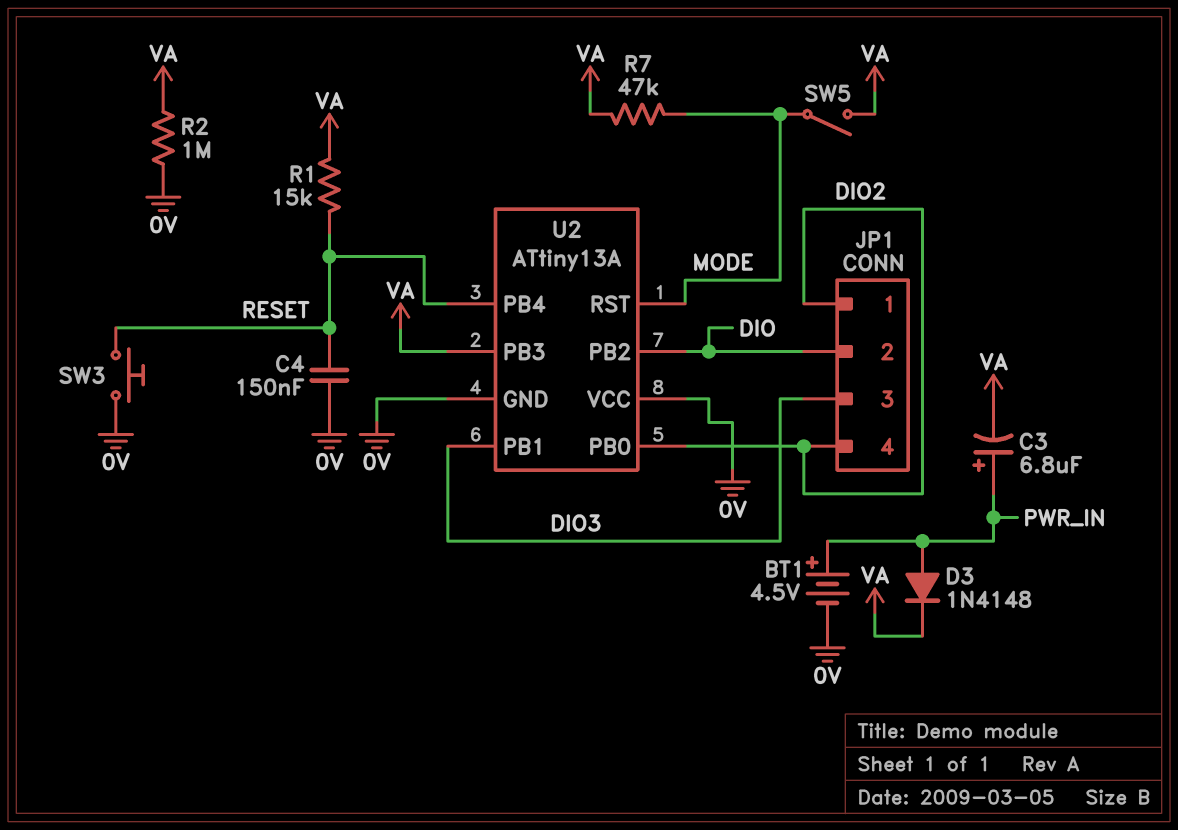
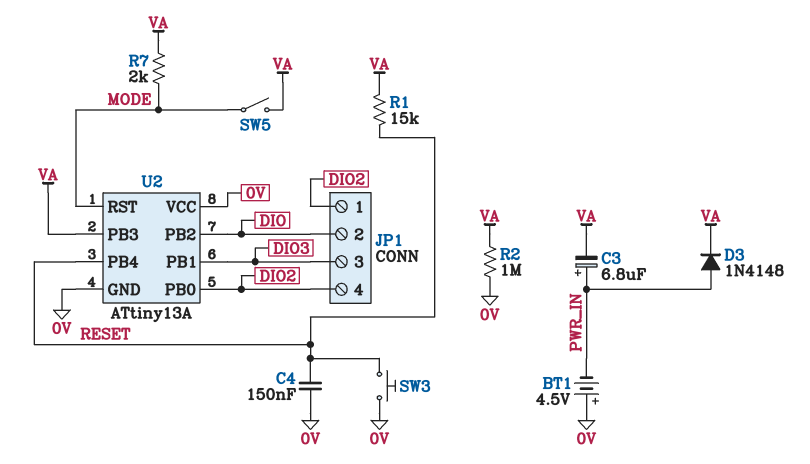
BT1: 4.5V (plus PWR_IN, minus 0V) -> 4.5V (plus 0V, minus PWR_IN)
R7: 47k (MODE, VA) -> 2k (MODE, VA)

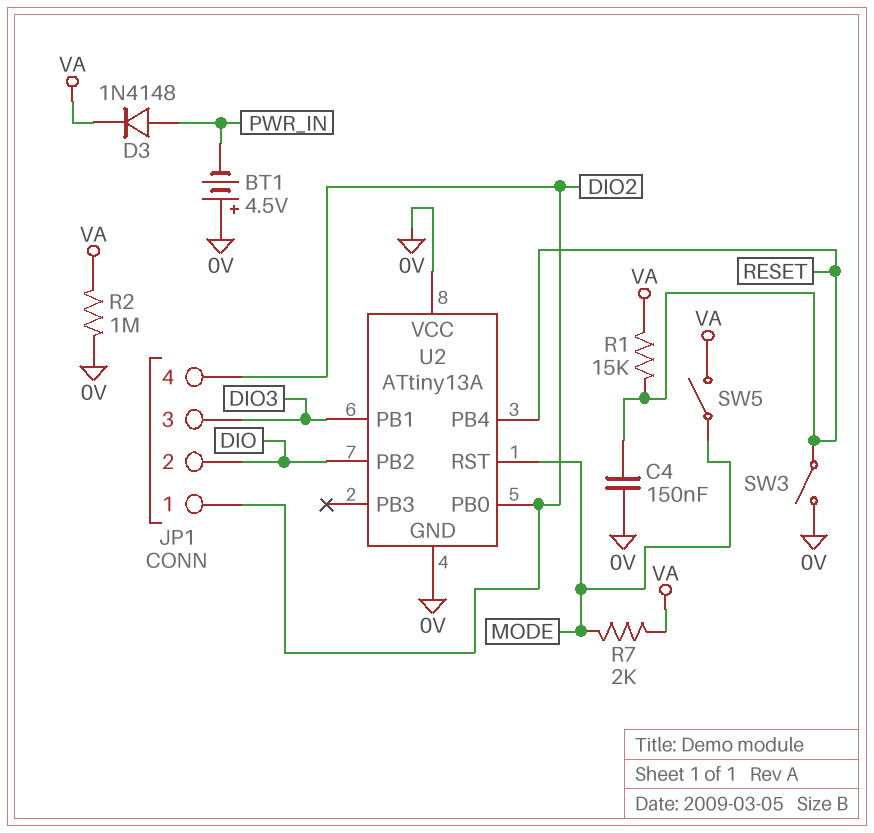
C3: 6.8uF (plus PWR_IN, minus VA) -> none
SW3: button (0V, RESET) -> switch (0V, RESET)
U2 pin PB3: VA -> none

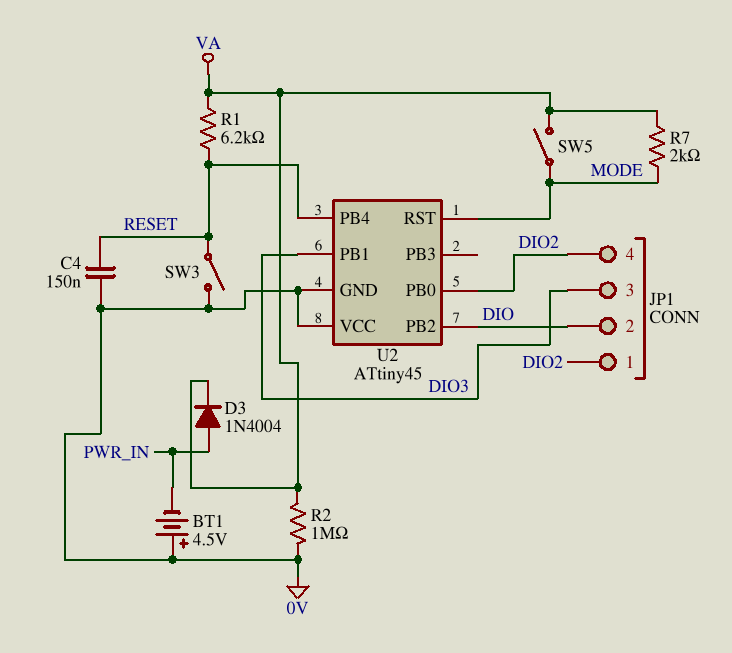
D3: diode 1N4148 (A PWR_IN, K VA) -> diode 1N4004 (A PWR_IN, K VA)
R1: 15k (RESET, VA) -> 6.2k (RESET, VA)
U2: ATtiny13A -> ATtiny45

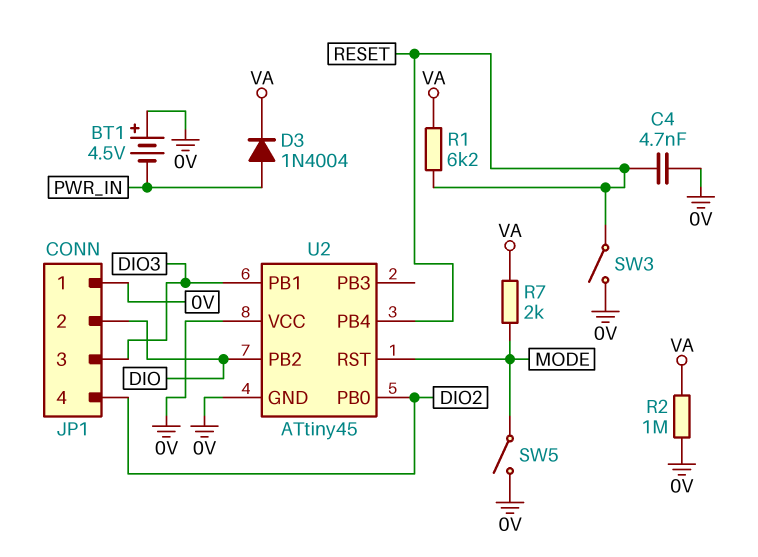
C4: 150nF (0V, RESET) -> 4.7nF (0V, RESET)
JP1 pin 1: DIO2 -> 0V
SW5: switch (MODE, VA) -> switch (0V, MODE)

